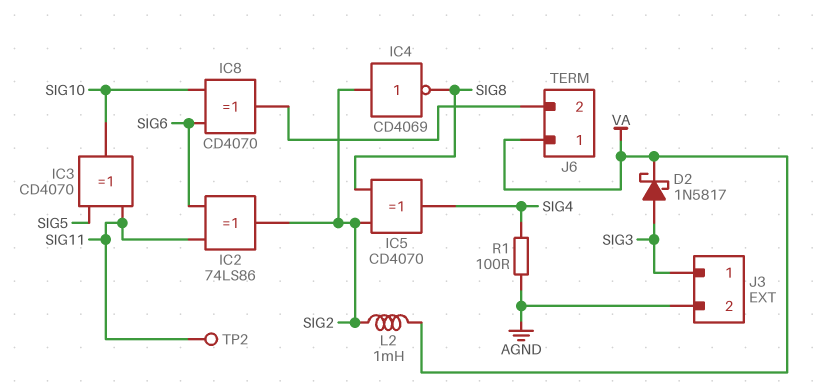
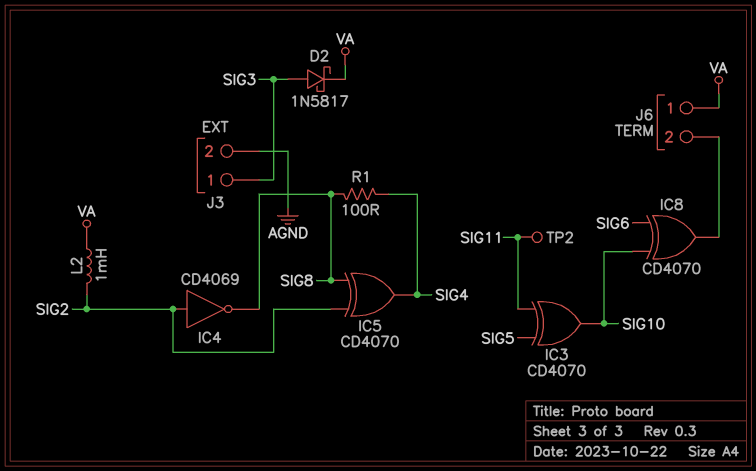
IC2: XOR 74LS86 (in SIG6, in SIG11, out SIG2) -> none
R1: 100 (AGND, SIG4) -> 100 (SIG4, SIG8)

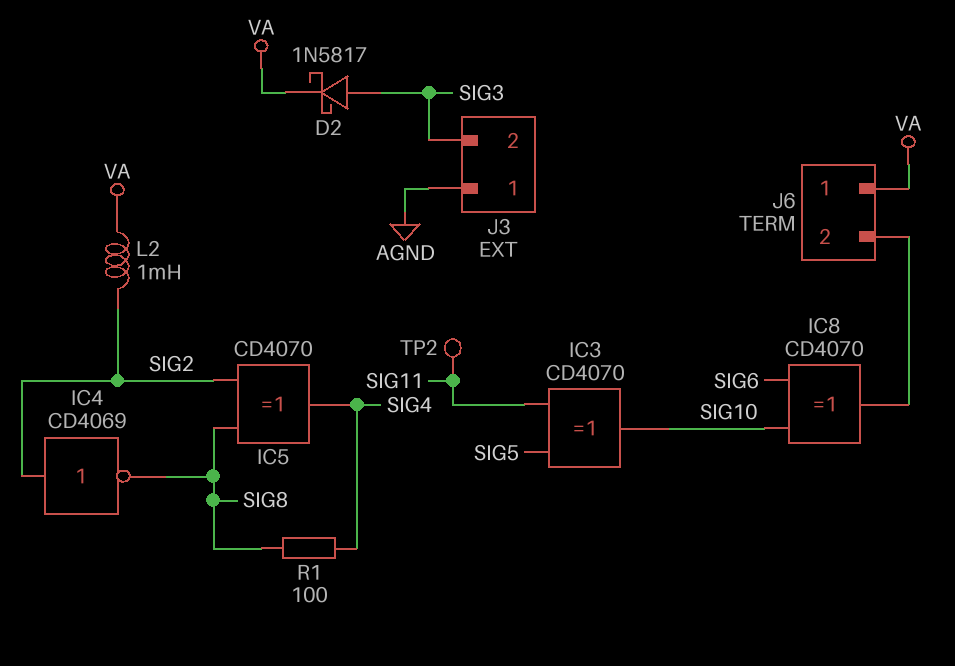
J3 pin 1: SIG3 -> AGND
J3 pin 2: AGND -> SIG3

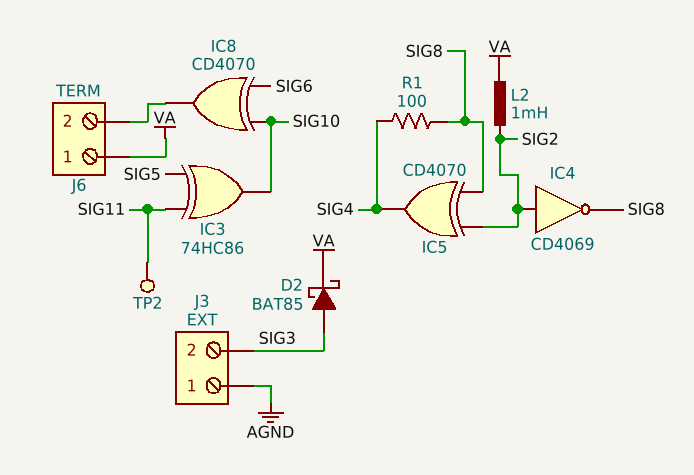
D2: schottky 1N5817 (A SIG3, K VA) -> schottky BAT85 (A SIG3, K VA)
IC3: XOR CD4070 (in SIG5, in SIG11, out SIG10) -> XOR 74HC86 (in SIG5, in SIG11, out SIG10)

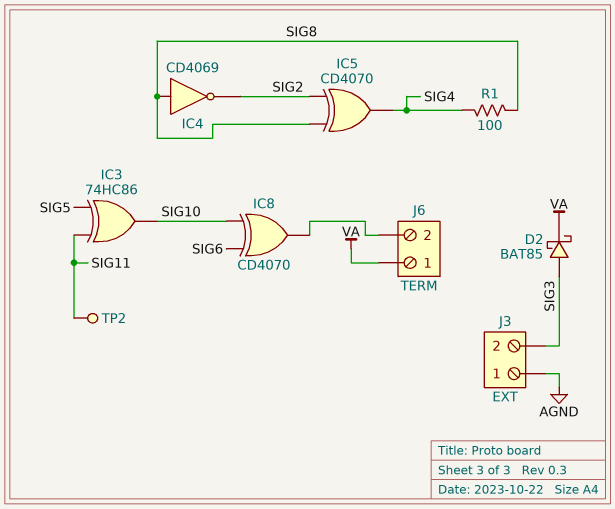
IC4: NOT CD4069 (in SIG2, out SIG8) -> NOT CD4069 (in SIG8, out SIG2)
L2: 1mH (SIG2, VA) -> none

